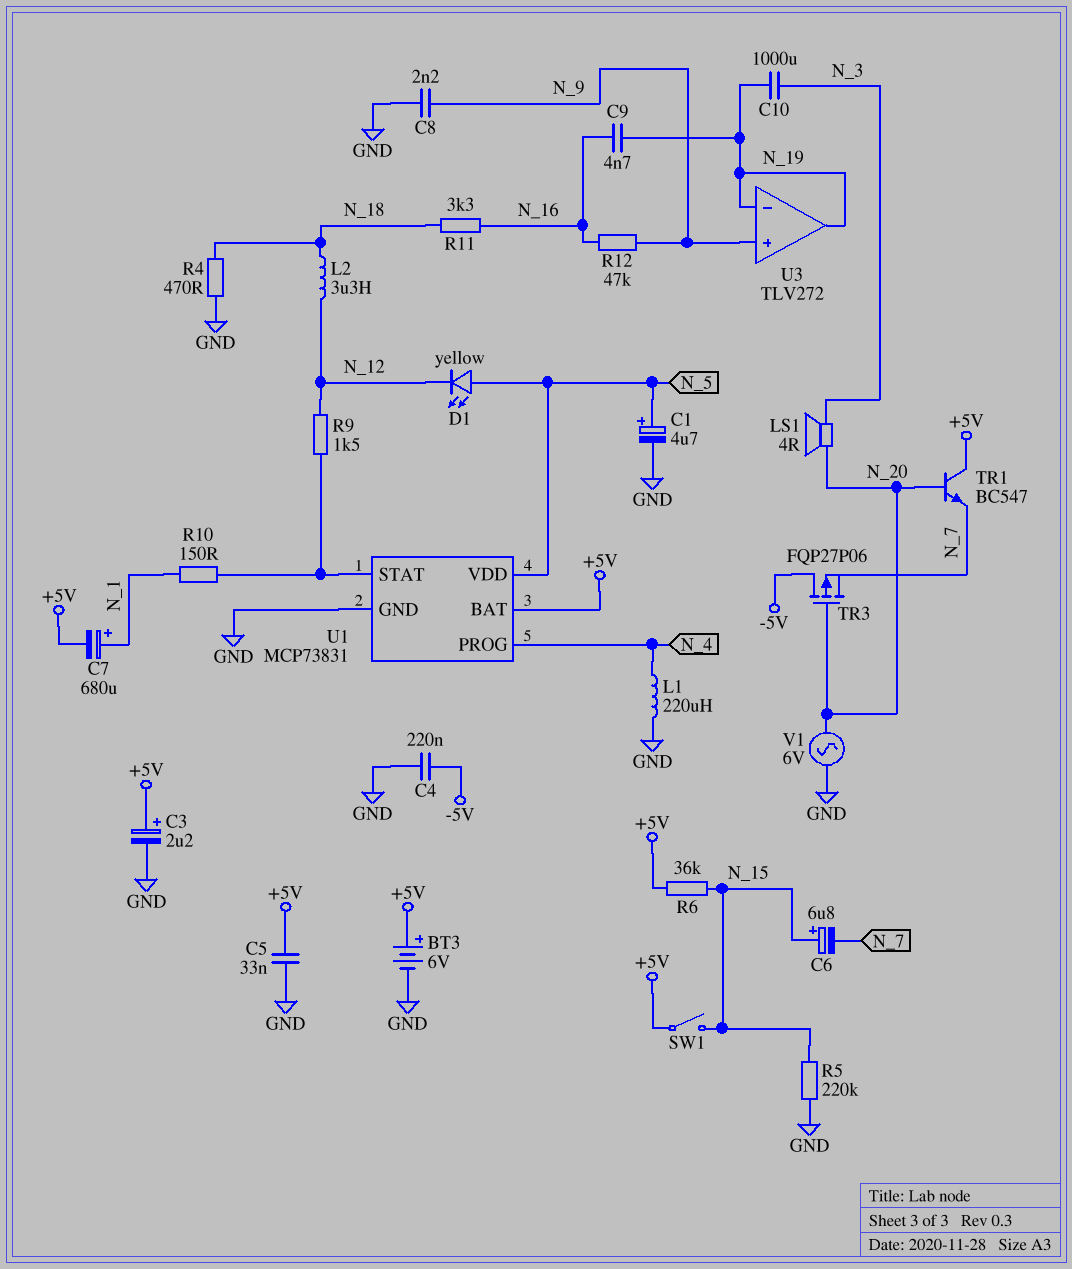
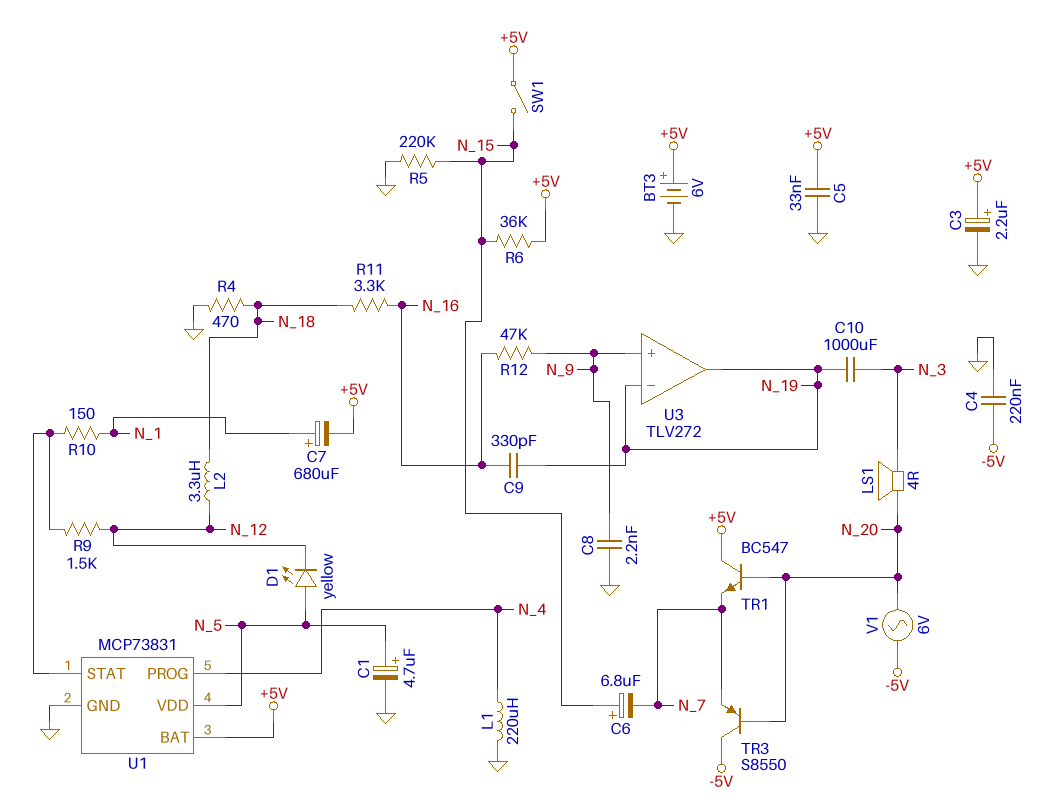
C9: 4.7nF (N_16, N_19) -> 330pF (N_16, N_19)
TR3: PMOS FQP27P06 (G N_20, D -5V, S N_7) -> PNP S8550 (B N_20, C -5V, E N_7)
V1: AC 6V (GND, N_20) -> AC 6V (-5V, N_20)

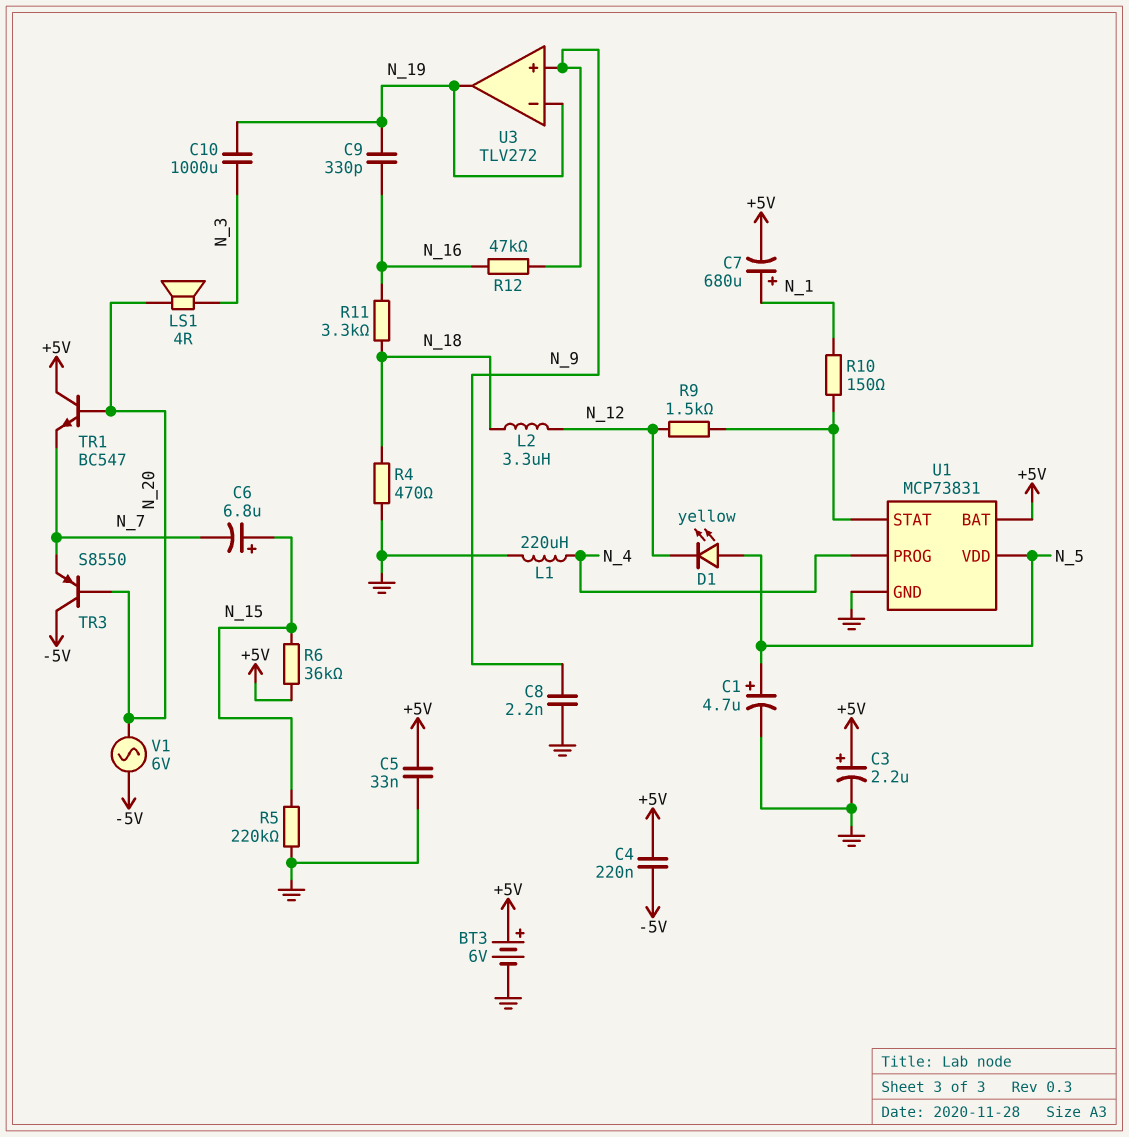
C4: 220nF (-5V, GND) -> 220nF (+5V, -5V)
SW1: switch (+5V, N_15) -> none

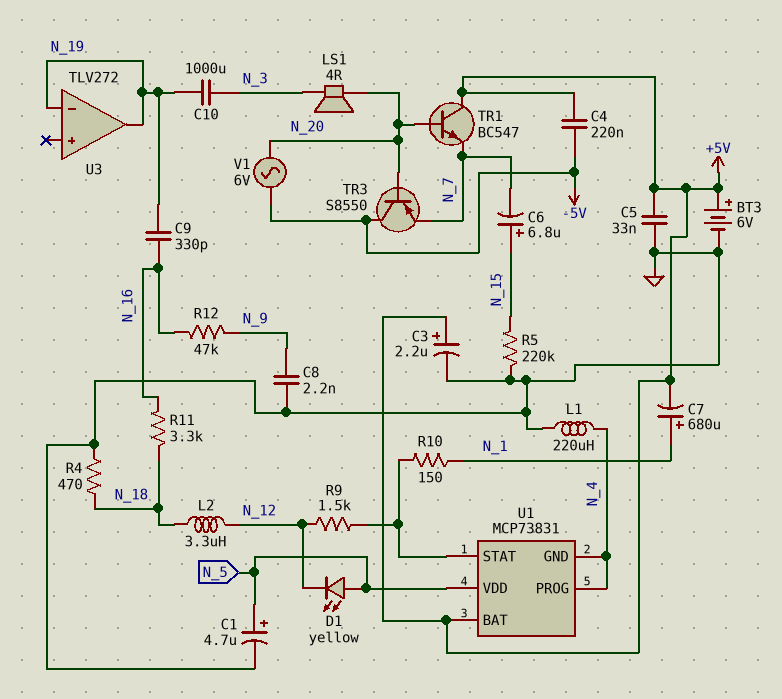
R6: 36k (+5V, N_15) -> none
U1 pin GND: GND -> N_4
U3 pin in+: N_9 -> none

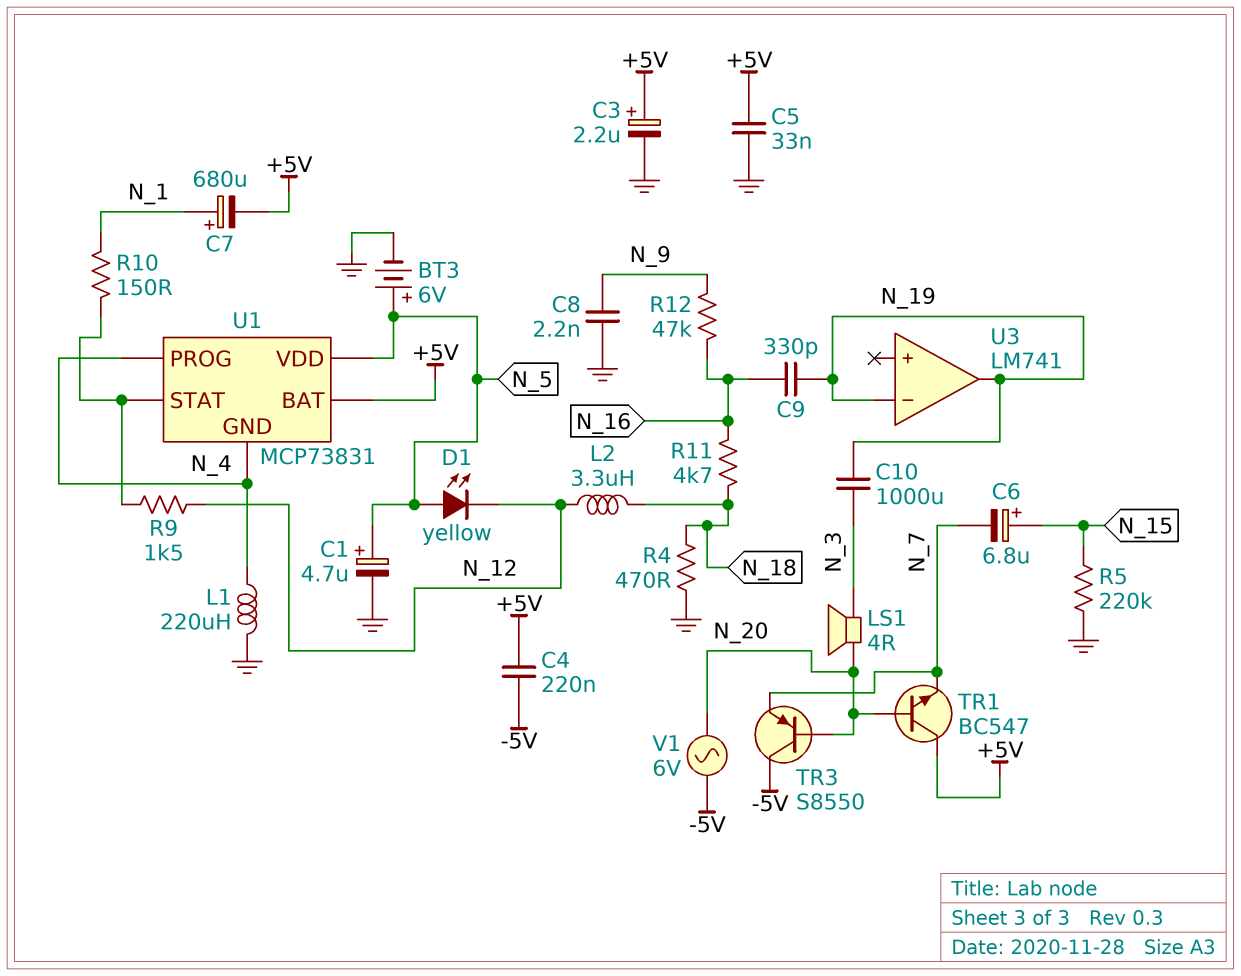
BT3: 6V (plus +5V, minus GND) -> 6V (plus N_5, minus GND)
R11: 3.3k (N_16, N_18) -> 4.7k (N_16, N_18)
U3: TLV272 -> LM741

